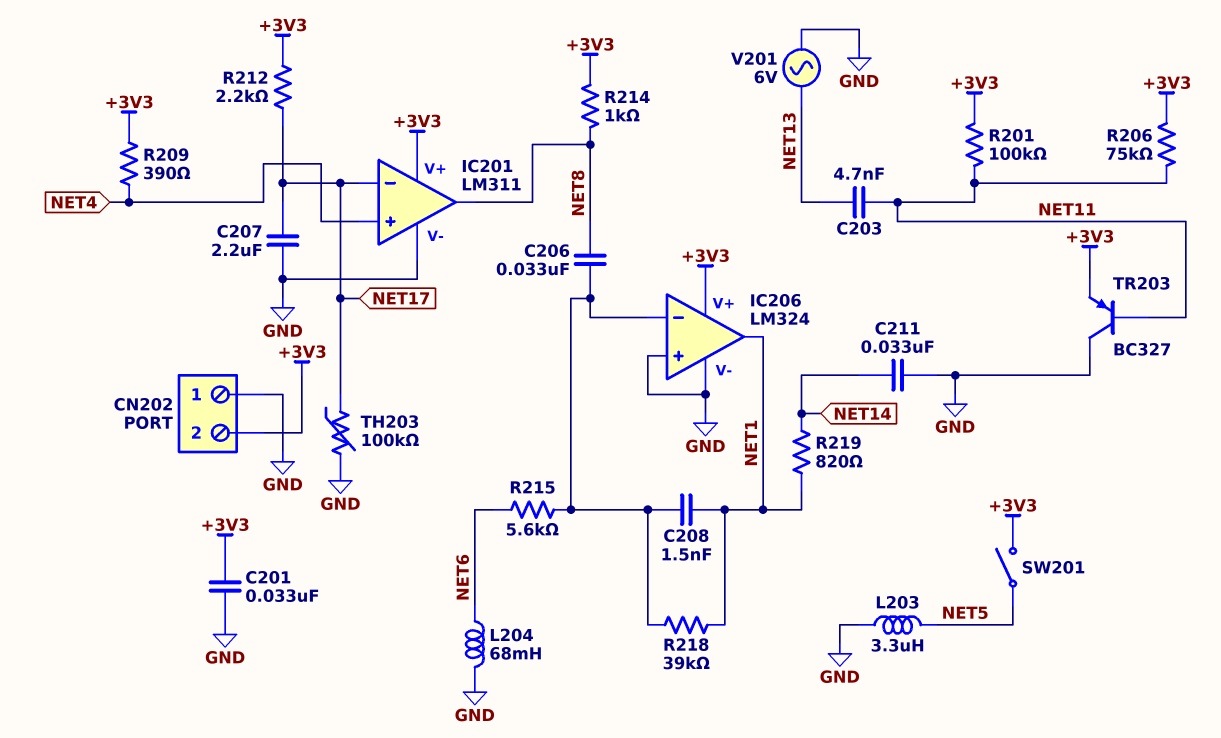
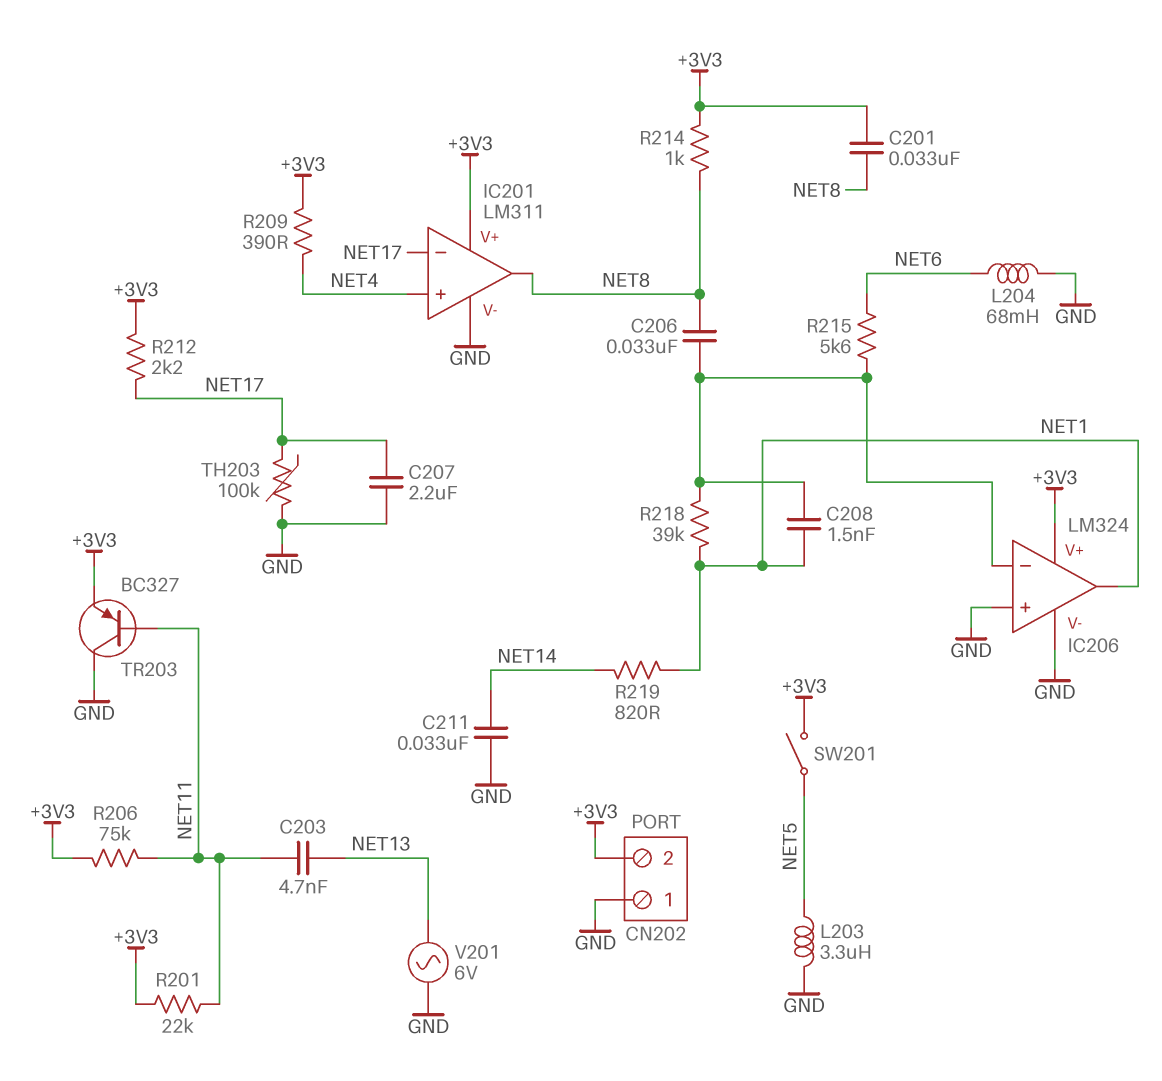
C201: 33nF (+3V3, GND) -> 33nF (+3V3, NET8)
R201: 100k (+3V3, NET11) -> 22k (+3V3, NET11)

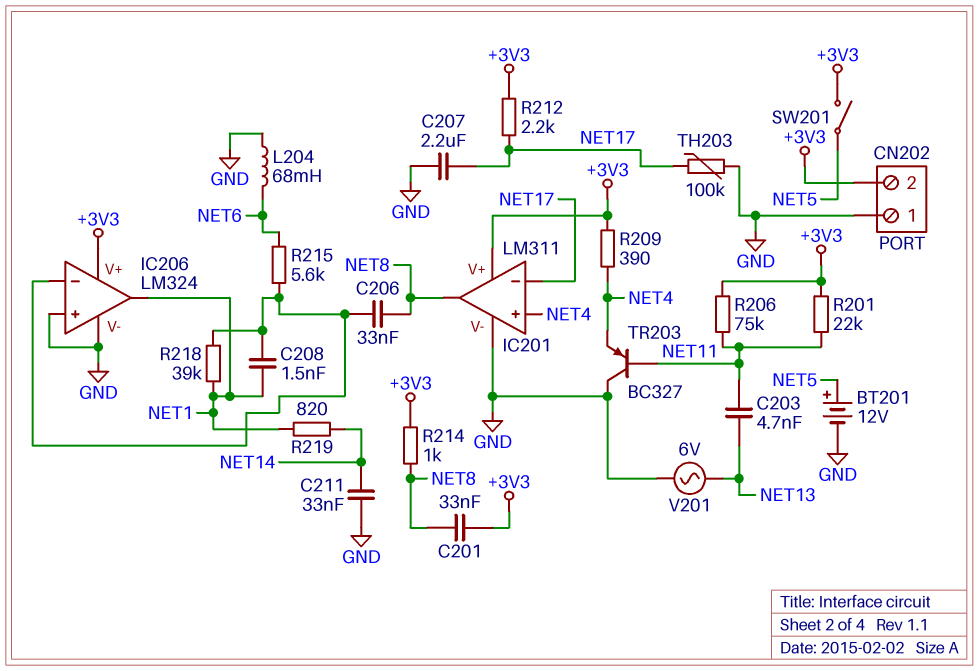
BT201: none -> 12V (plus NET5, minus GND)
L203: 3.3uH (GND, NET5) -> none
TR203: PNP BC327 (B NET11, C GND, E +3V3) -> PNP BC327 (B NET11, C GND, E NET4)

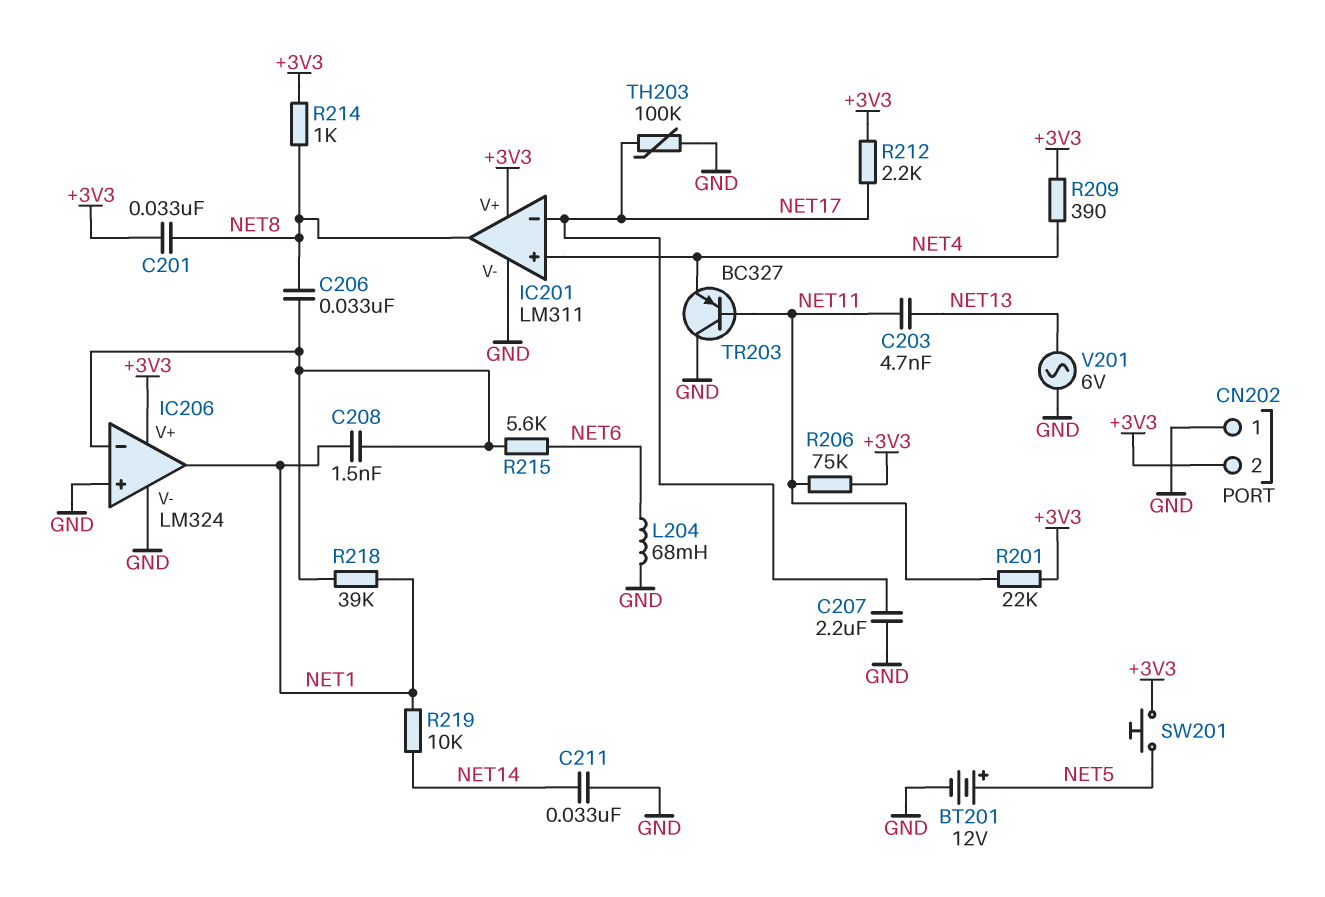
R219: 820 (NET1, NET14) -> 10k (NET1, NET14)
SW201: switch (+3V3, NET5) -> button (+3V3, NET5)

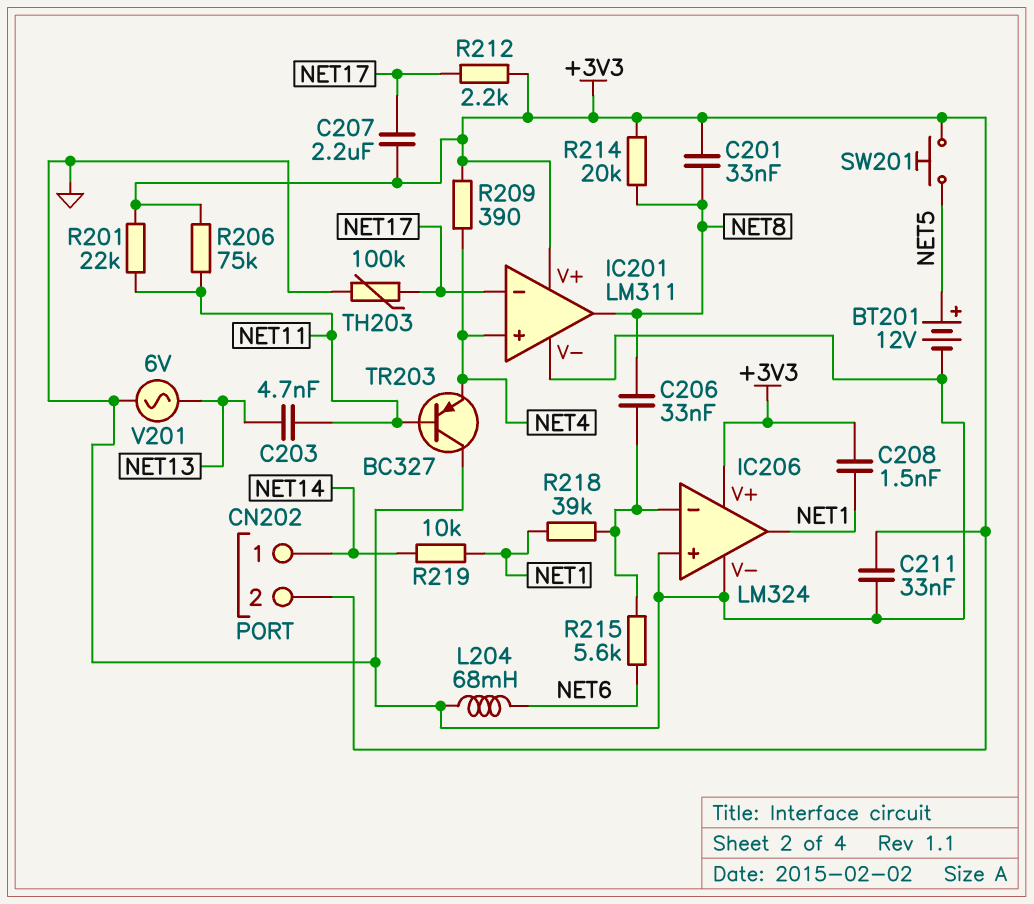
C207: 2.2uF (GND, NET17) -> 2.2uF (+3V3, NET17)
C208: 1.5nF (IC206/in-, NET1) -> 1.5nF (+3V3, NET1)
C211: 33nF (GND, NET14) -> 33nF (+3V3, GND)
CN202 pin 1: GND -> NET14
R214: 1k (+3V3, NET8) -> 20k (+3V3, NET8)

